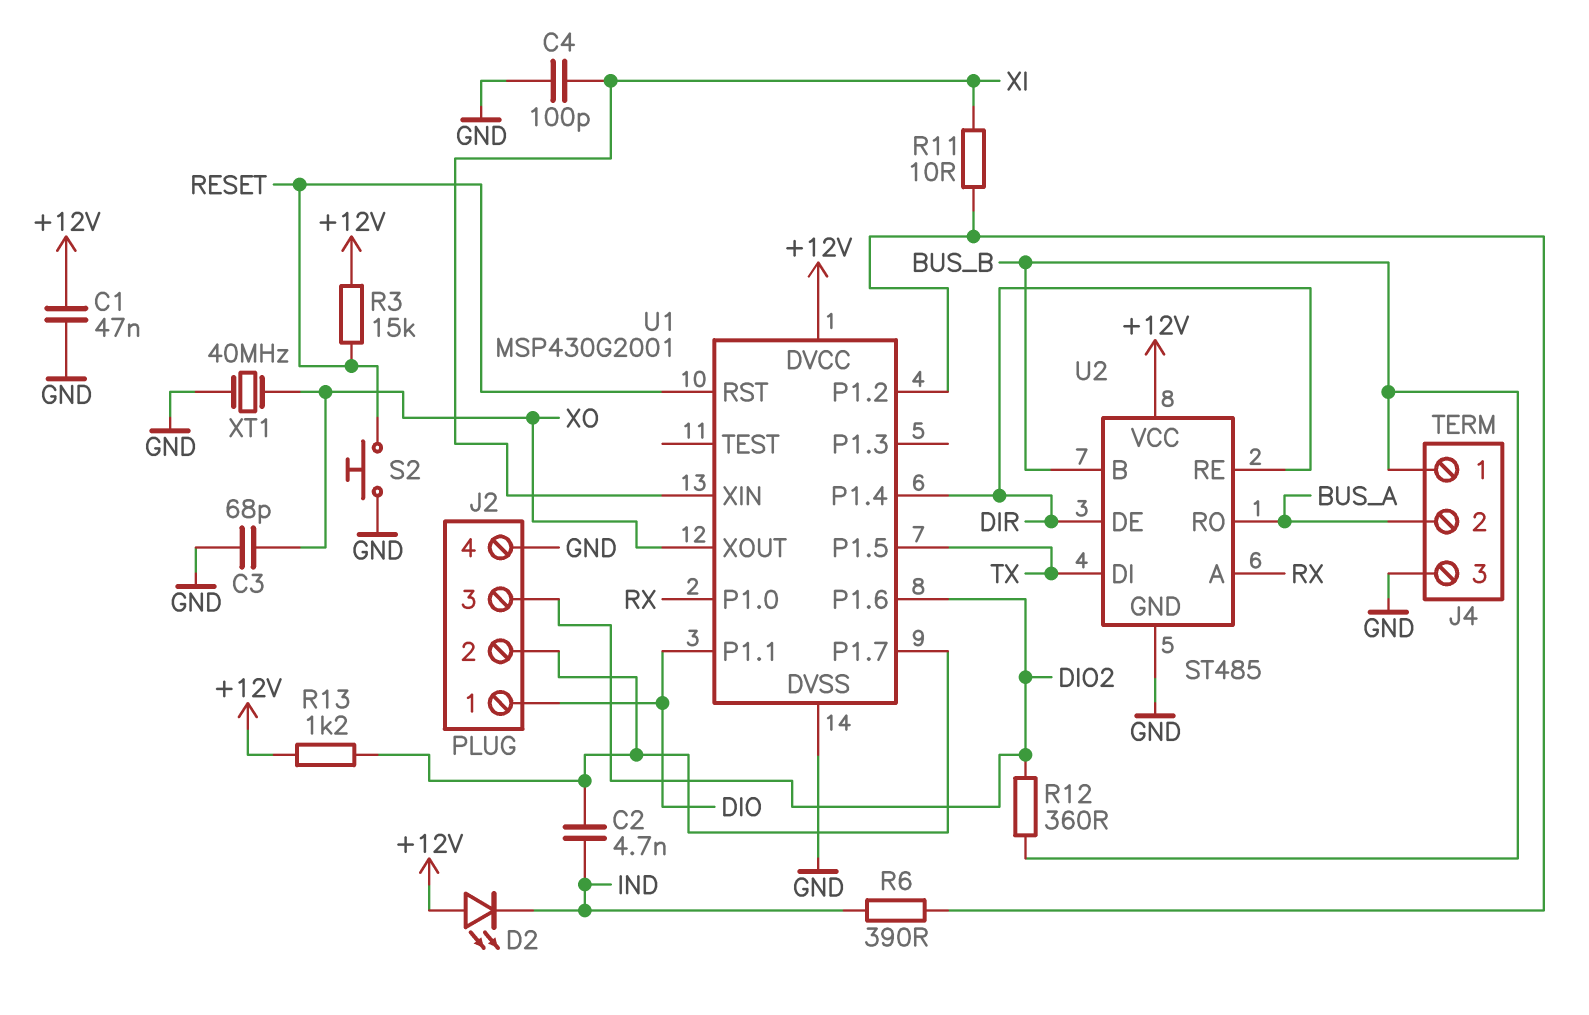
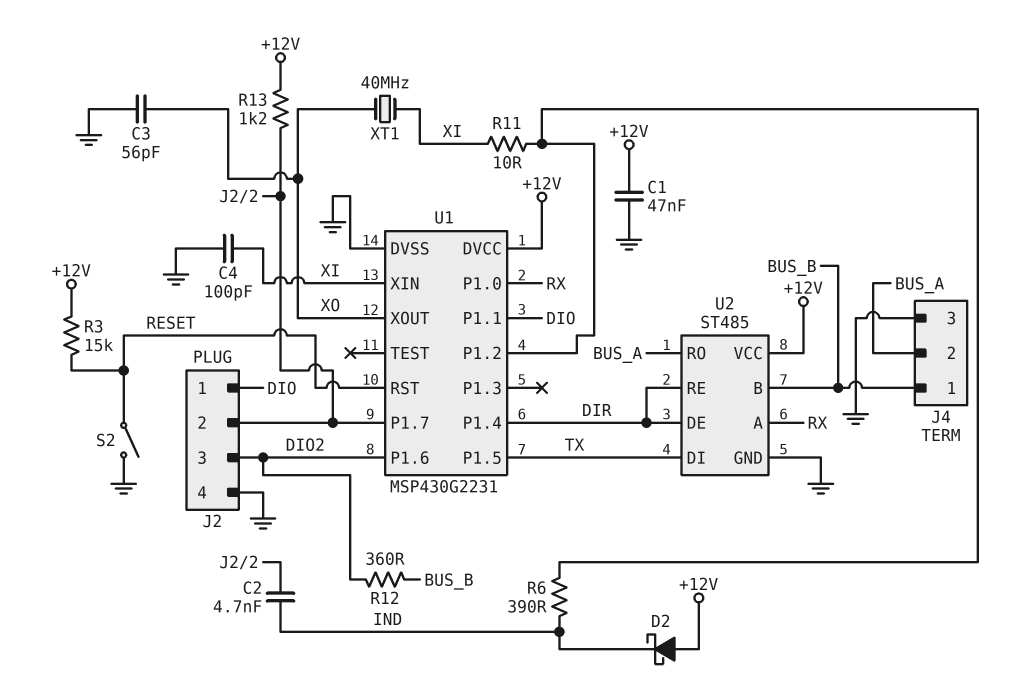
C3: 68pF (GND, XO) -> 56pF (GND, XO)
D2: LED (A +12V, K IND) -> schottky (A +12V, K IND)
S2: button (GND, RESET) -> switch (GND, RESET)
U1: MSP430G2001 -> MSP430G2231
XT1: 40MHz (GND, XO) -> 40MHz (XI, XO)

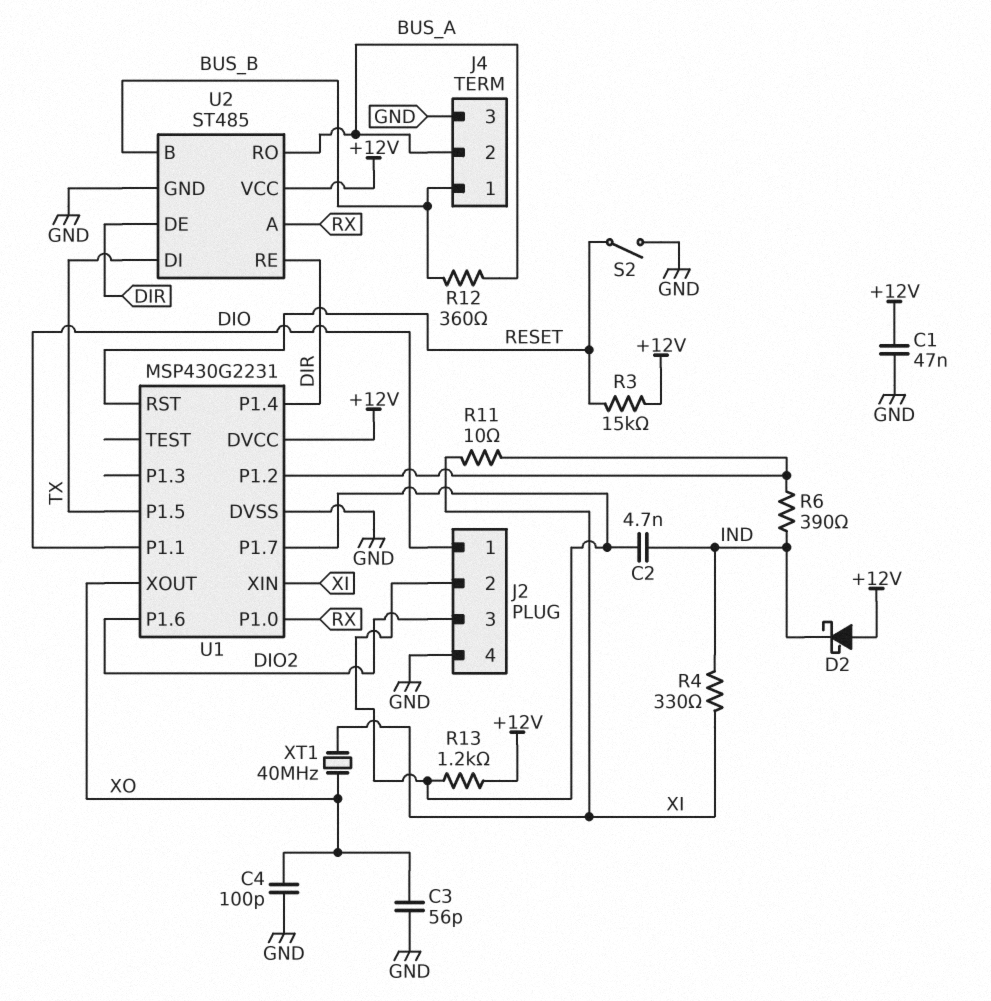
C4: 100pF (GND, XI) -> 100pF (GND, XO)
R4: none -> 330 (IND, XI)
R12: 360 (BUS_B, DIO2) -> 360 (BUS_A, BUS_B)

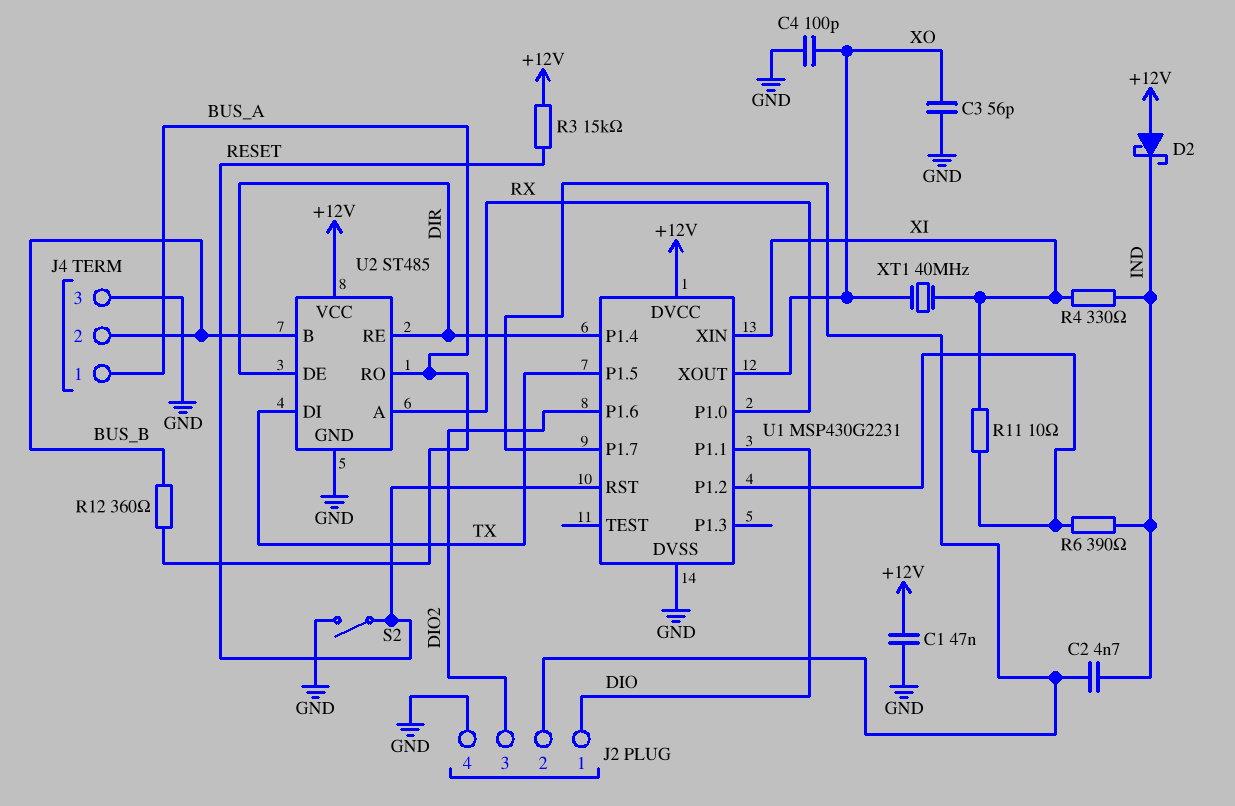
J4 pin 1: BUS_B -> BUS_A
J4 pin 2: BUS_A -> BUS_B
R13: 1.2k (+12V, J2/2) -> none

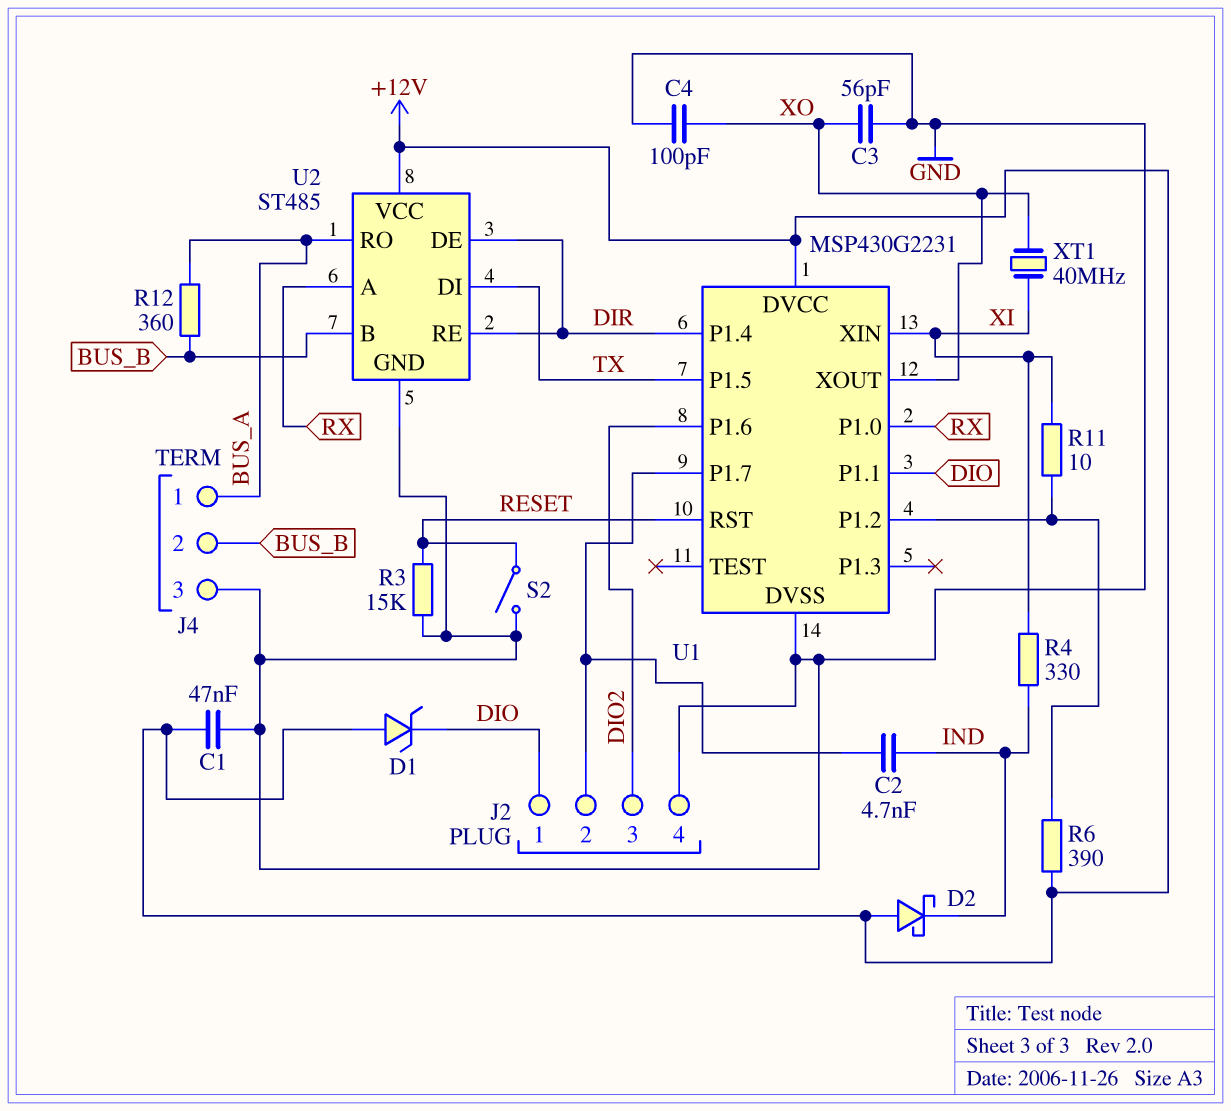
D1: none -> zener (A +12V, K DIO)
R3: 15k (+12V, RESET) -> 15k (GND, RESET)
R6: 390 (IND, U1/P1.2) -> 390 (+12V, U1/P1.2)

